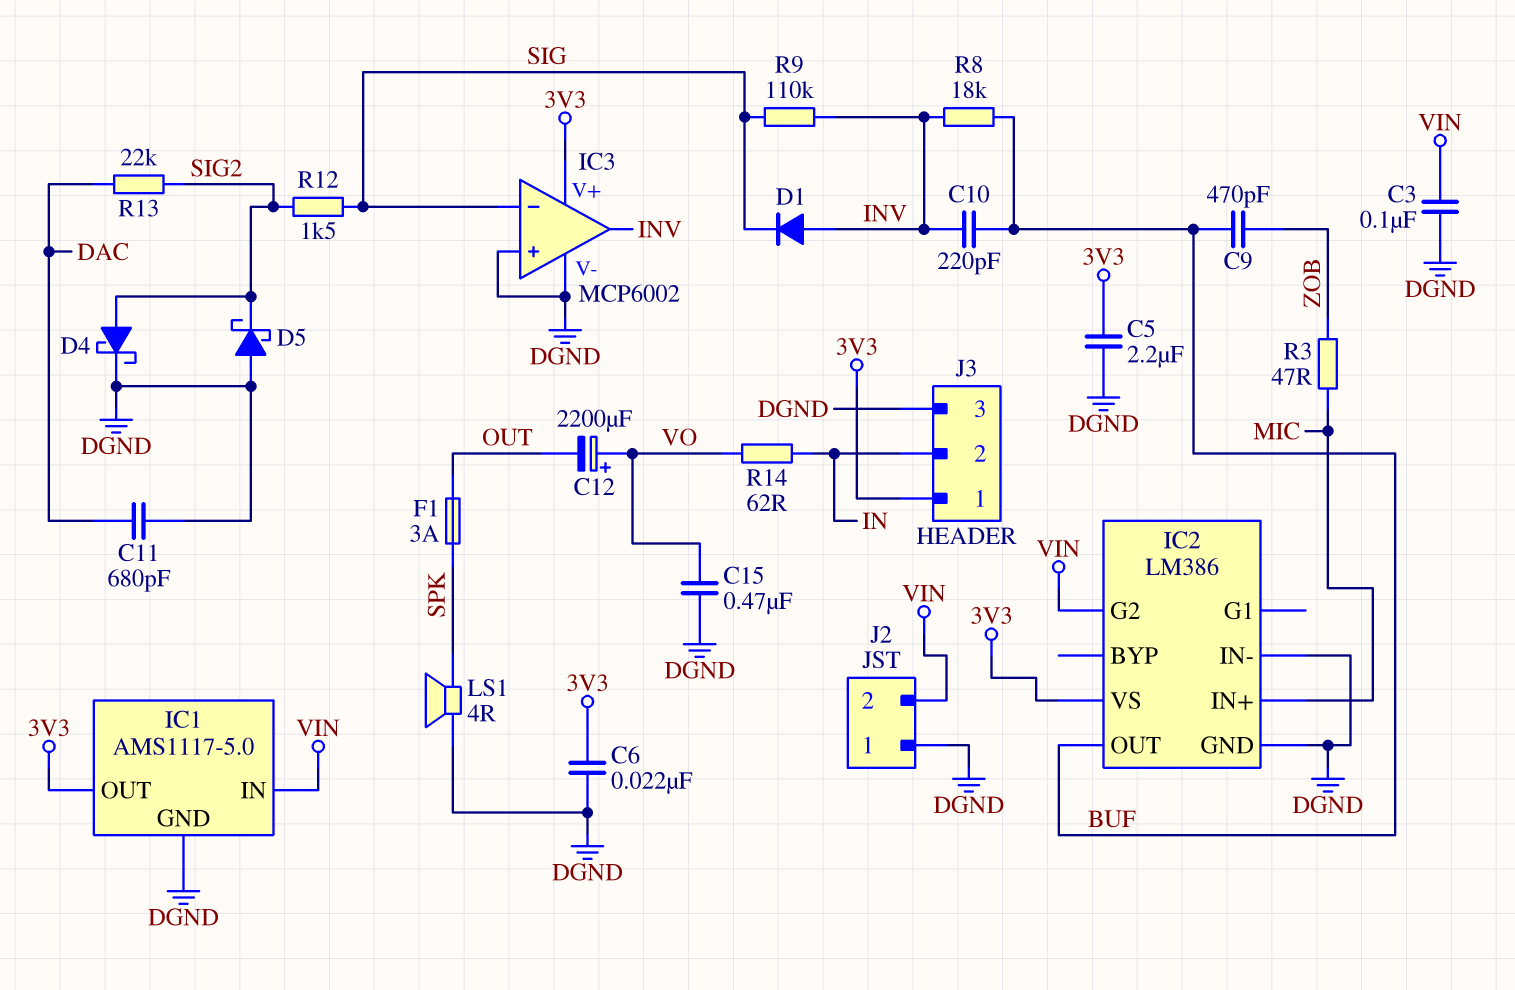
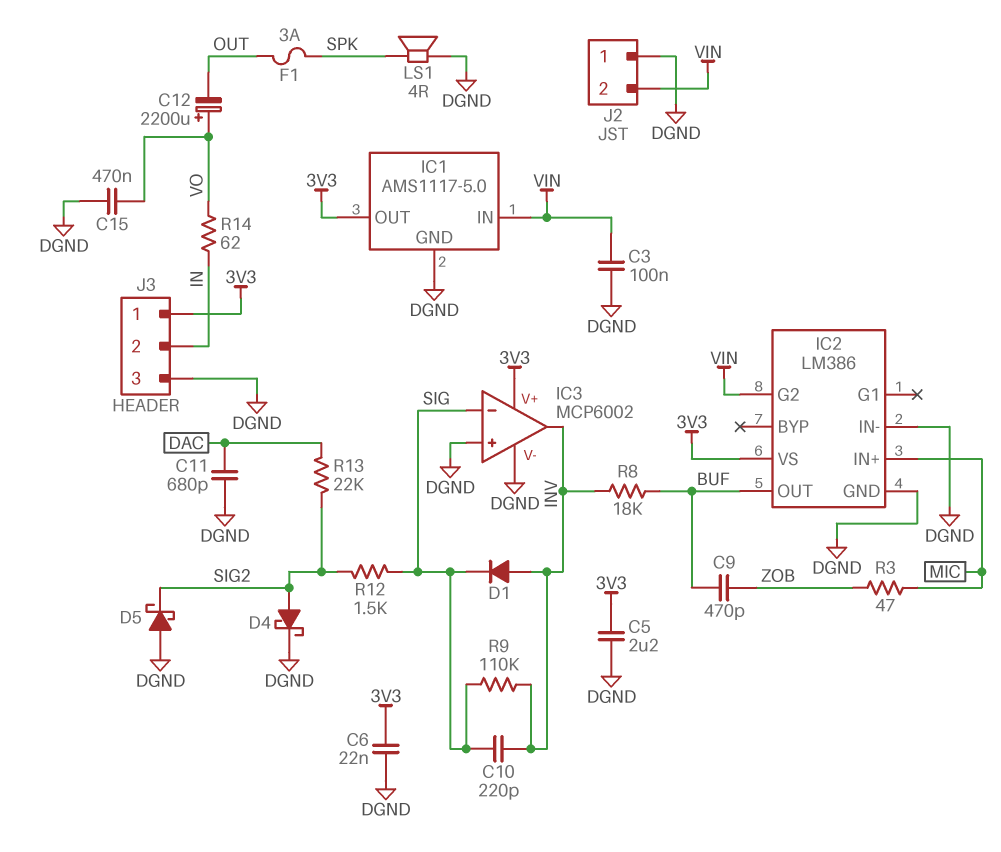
C10: 220pF (BUF, INV) -> 220pF (INV, SIG)

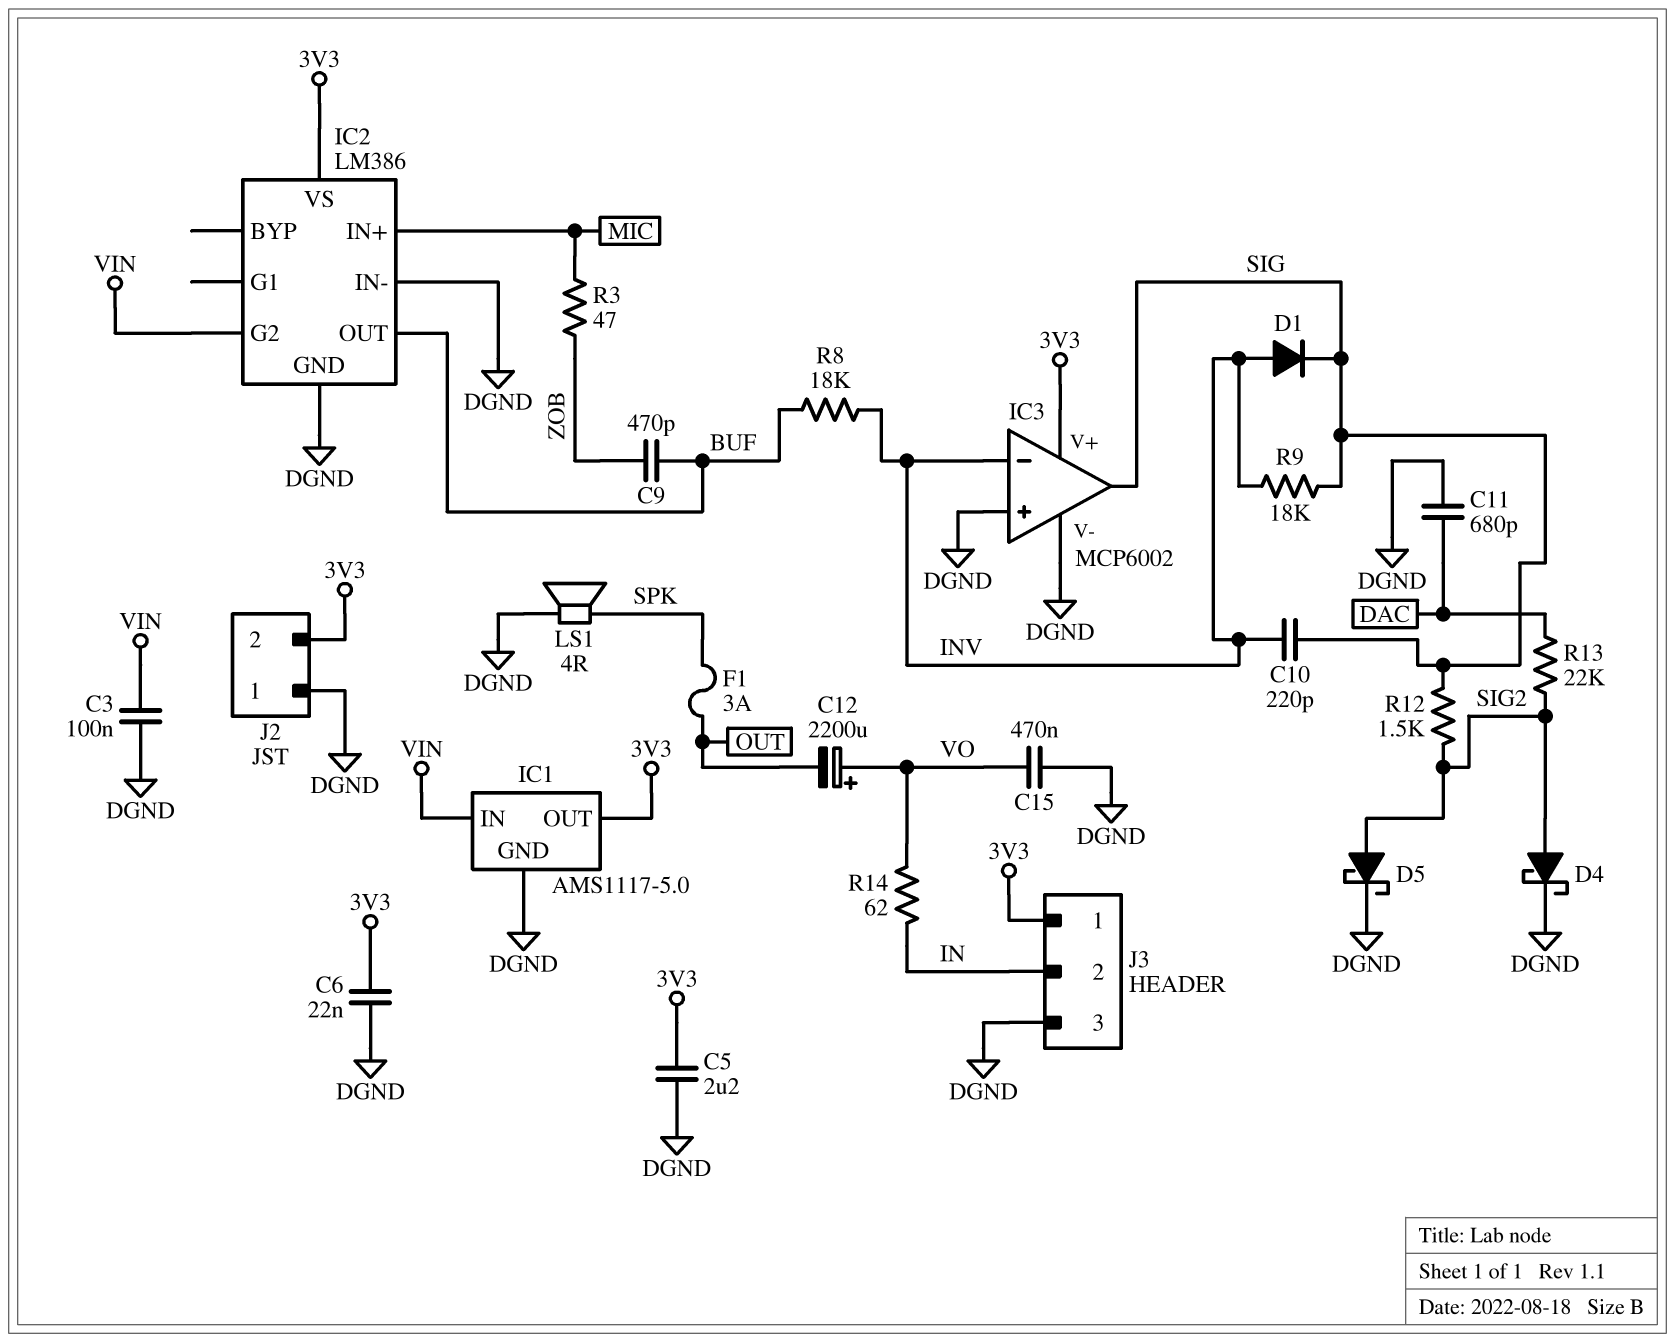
D5: schottky (A DGND, K SIG2) -> schottky (A SIG2, K DGND)
IC3 pin in-: SIG -> INV
IC3 pin out: INV -> SIG
J2 pin 2: VIN -> 3V3
R9: 110k (INV, SIG) -> 18k (INV, SIG)

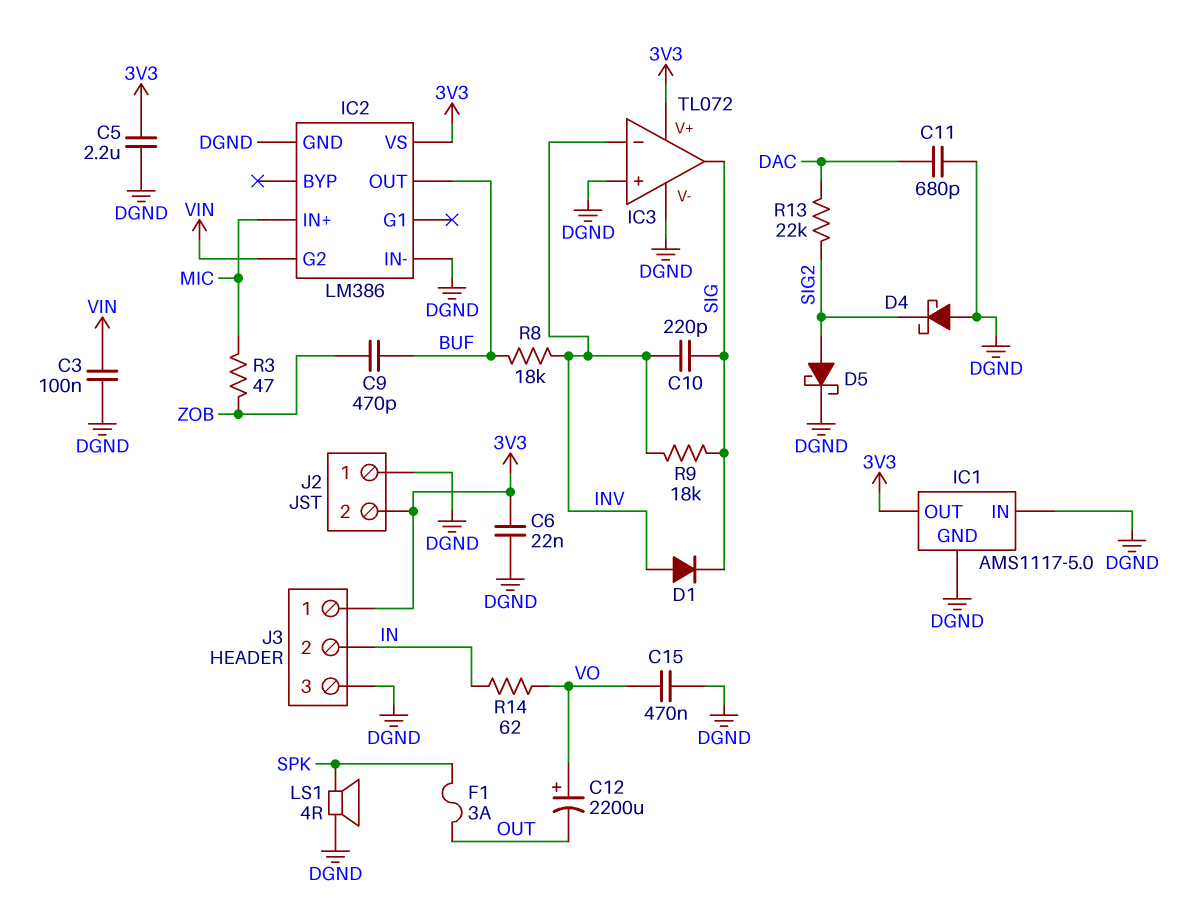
D4: schottky (A SIG2, K DGND) -> schottky (A DGND, K SIG2)
IC1 pin IN: VIN -> DGND
IC3: MCP6002 -> TL072
R12: 1.5k (SIG, SIG2) -> none

